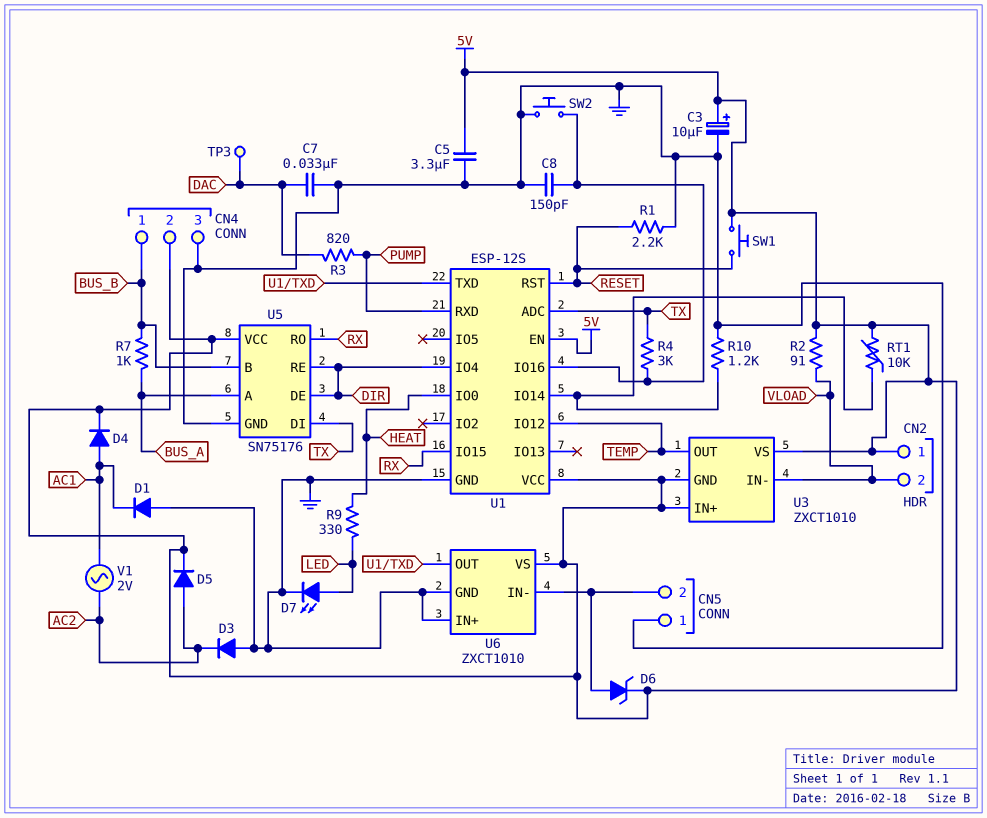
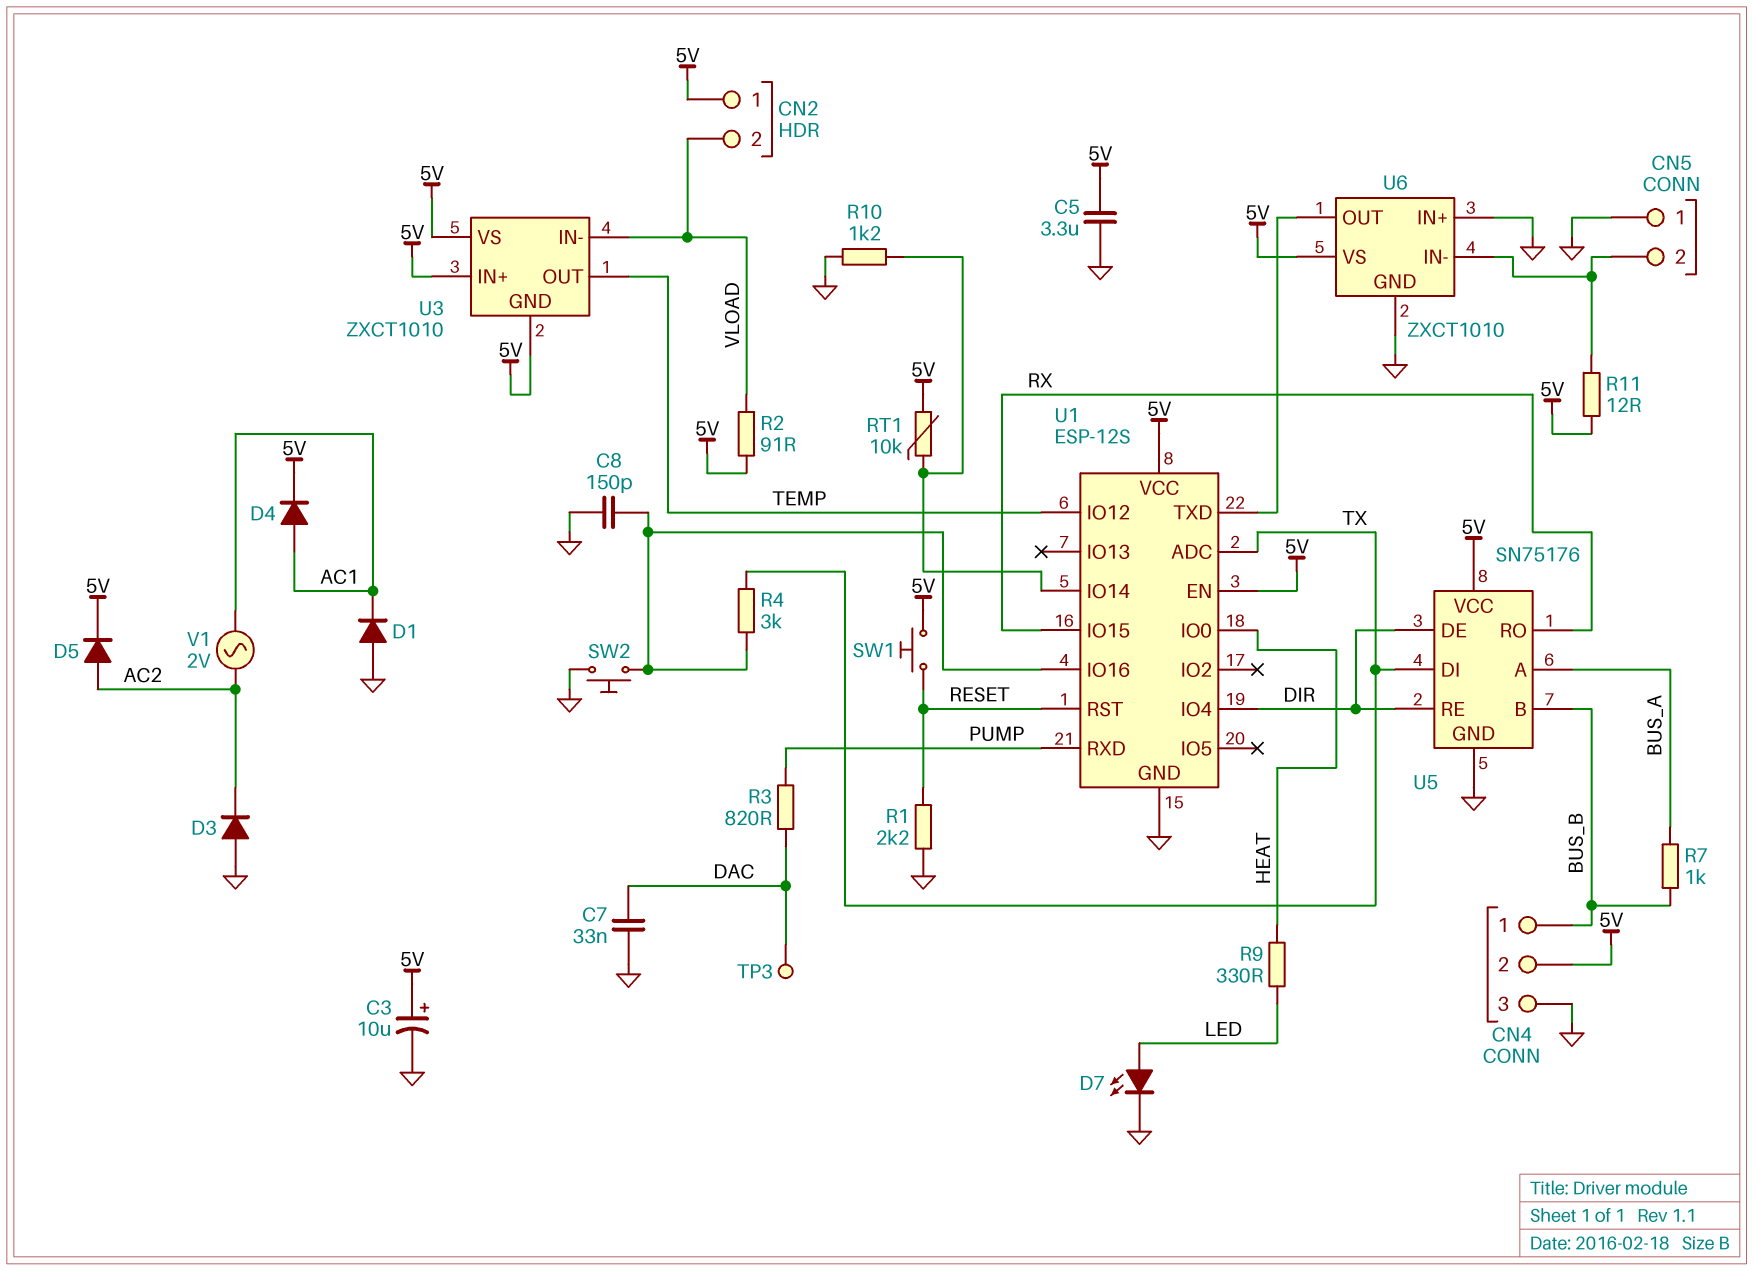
D6: zener (A CN5/2, K 5V) -> none
R11: none -> 12 (5V, CN5/2)

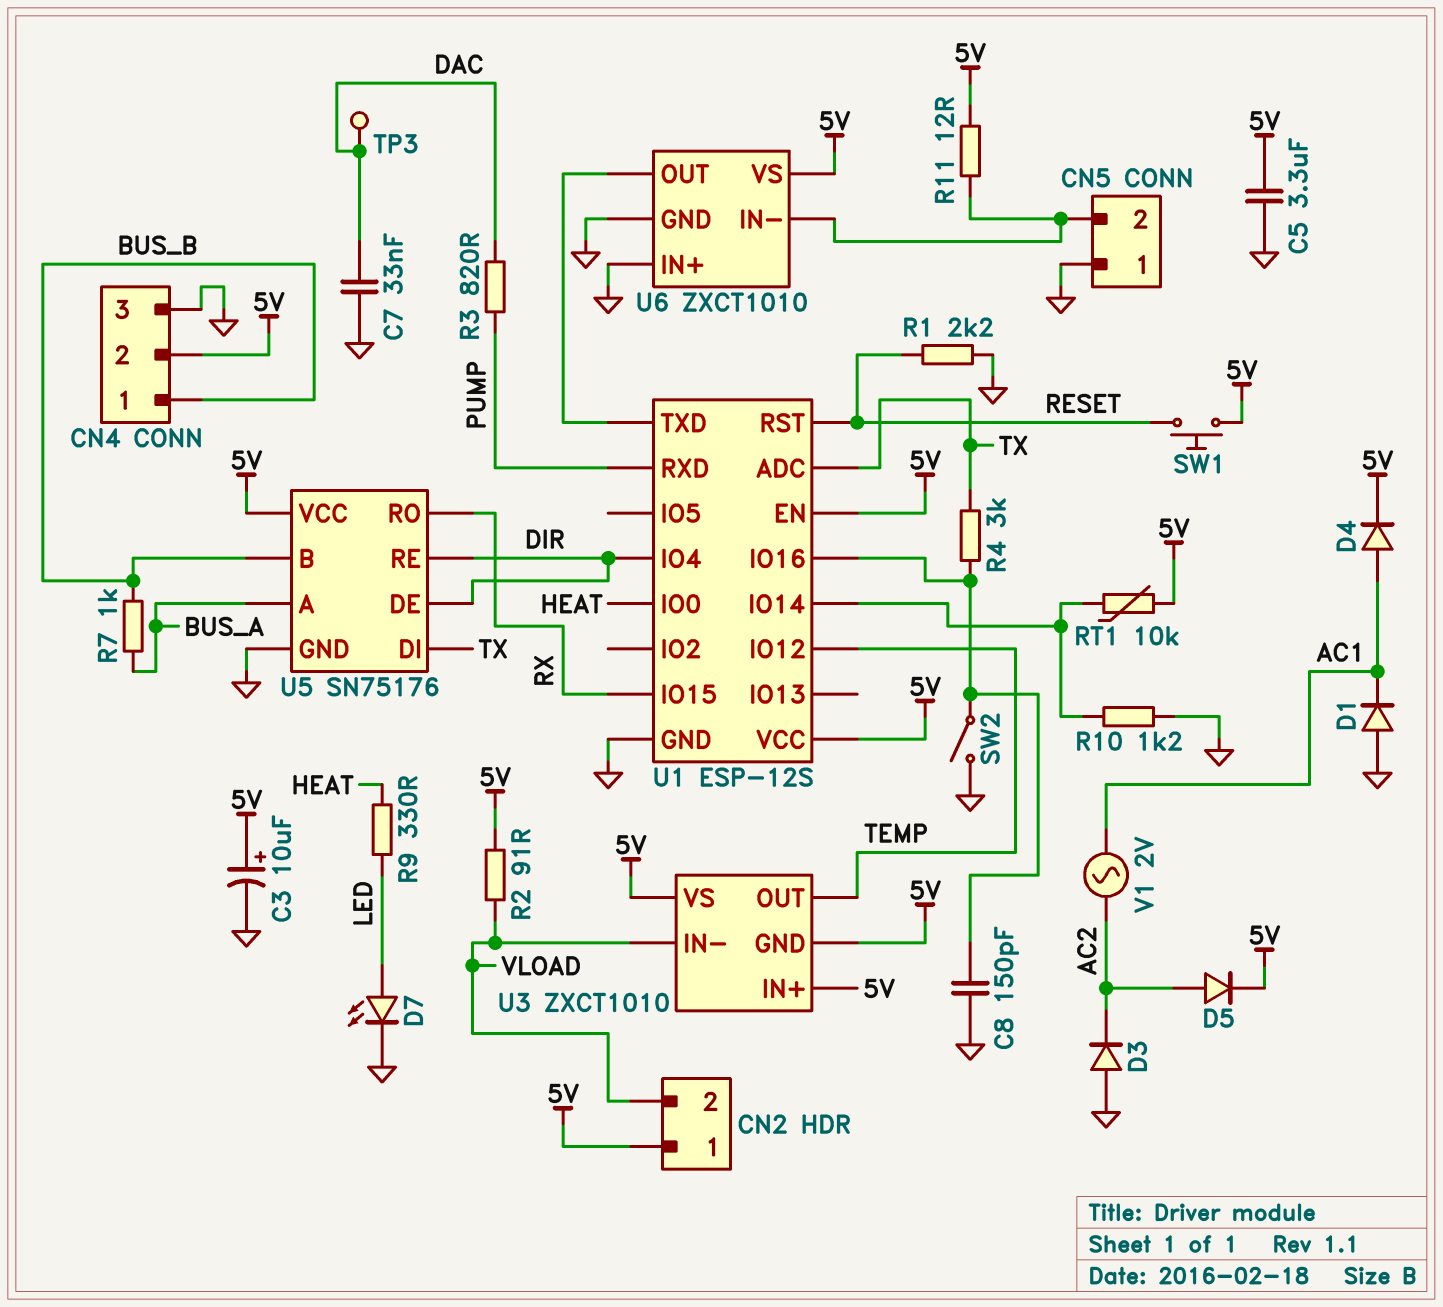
SW2: button (GND, U1/IO16) -> switch (GND, U1/IO16)

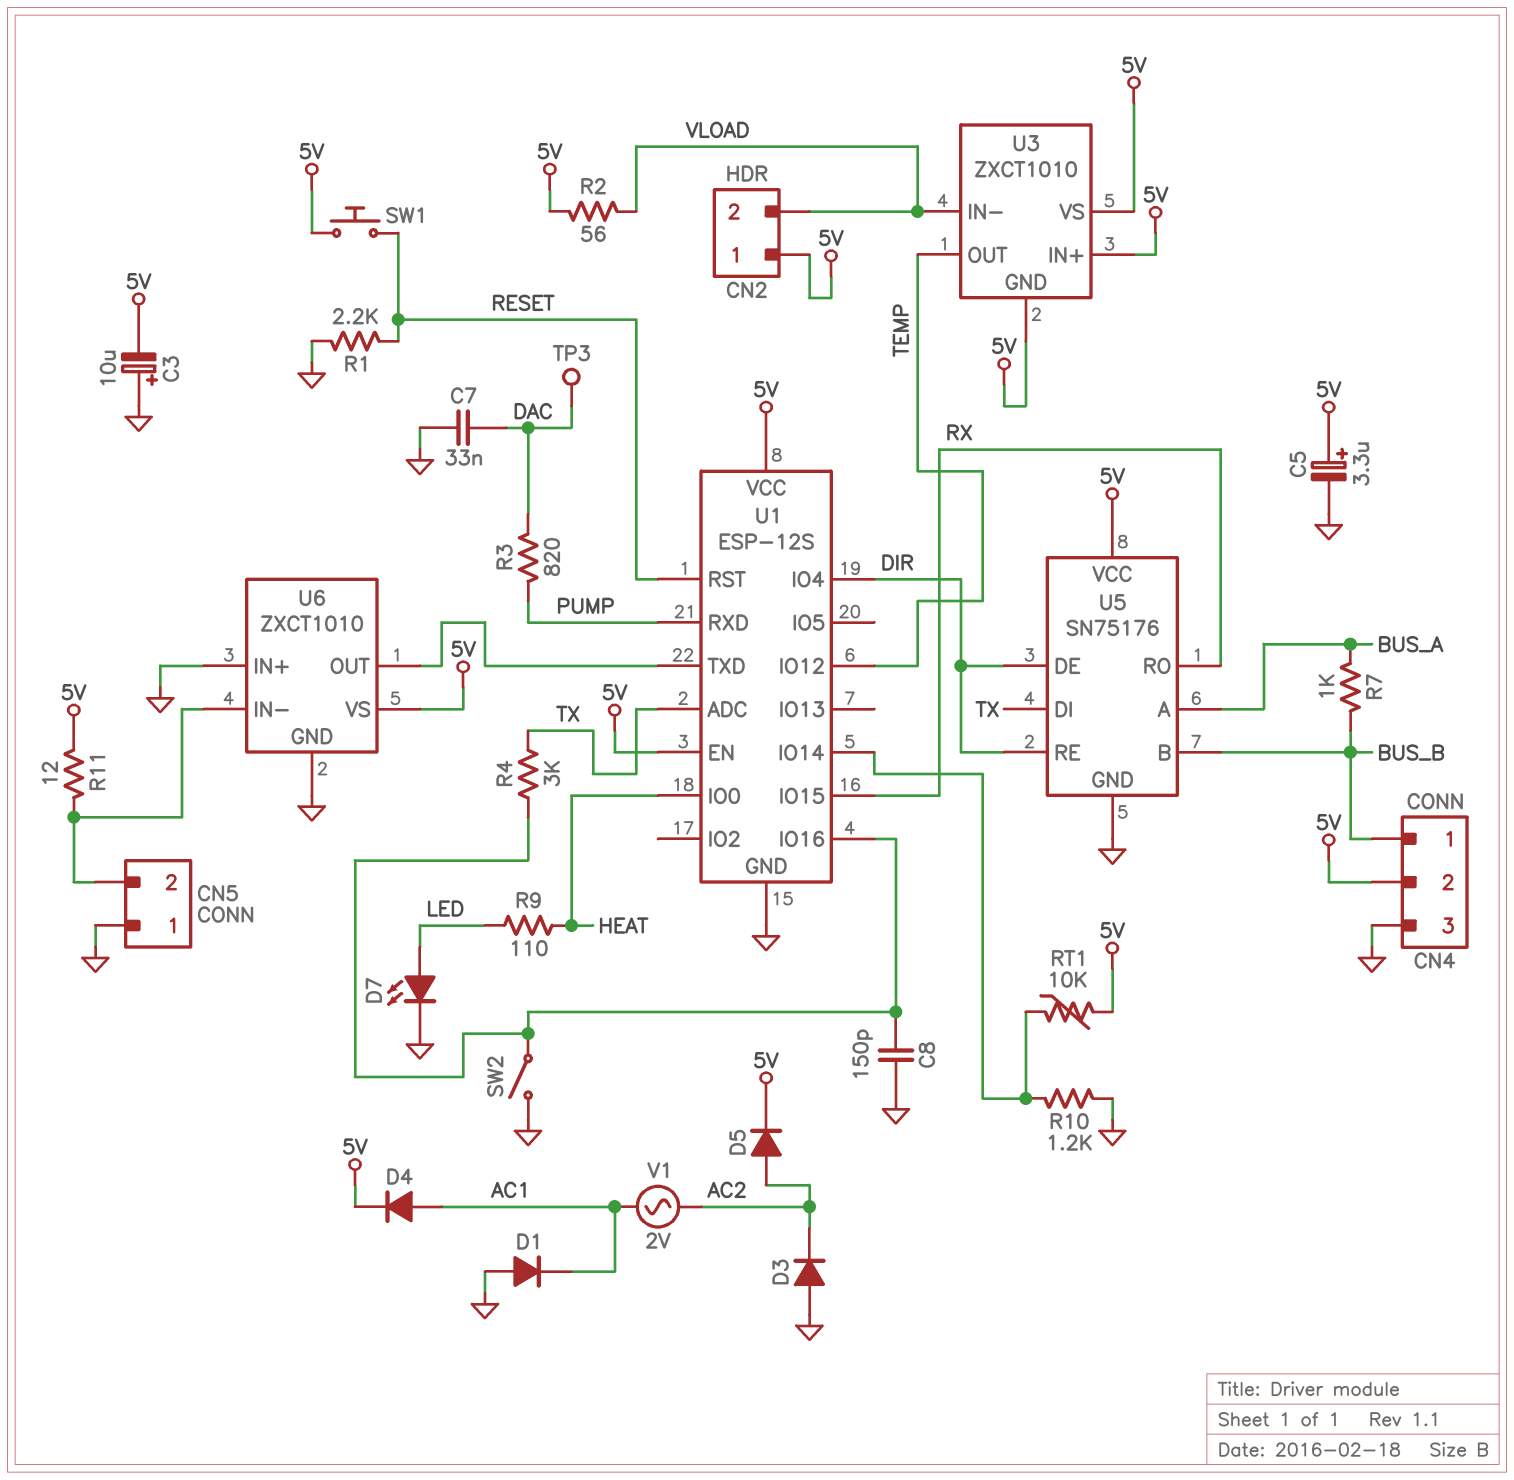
C3: 10uF (plus 5V, minus GND) -> 10uF (plus GND, minus 5V)
C5: 3.3uF (5V, GND) -> 3.3uF (plus 5V, minus GND)
R2: 91 (5V, VLOAD) -> 56 (5V, VLOAD)
R9: 330 (HEAT, LED) -> 110 (HEAT, LED)

